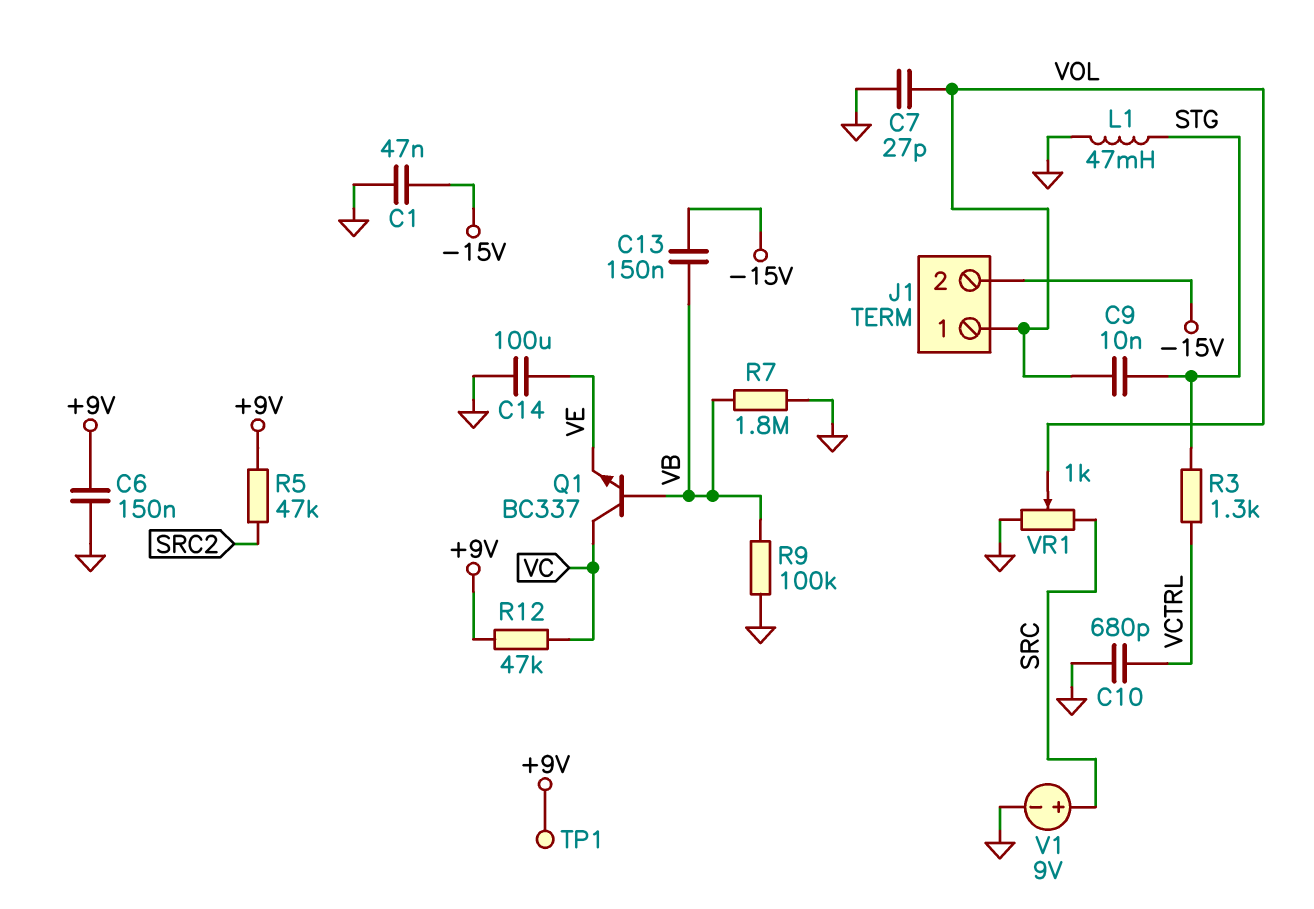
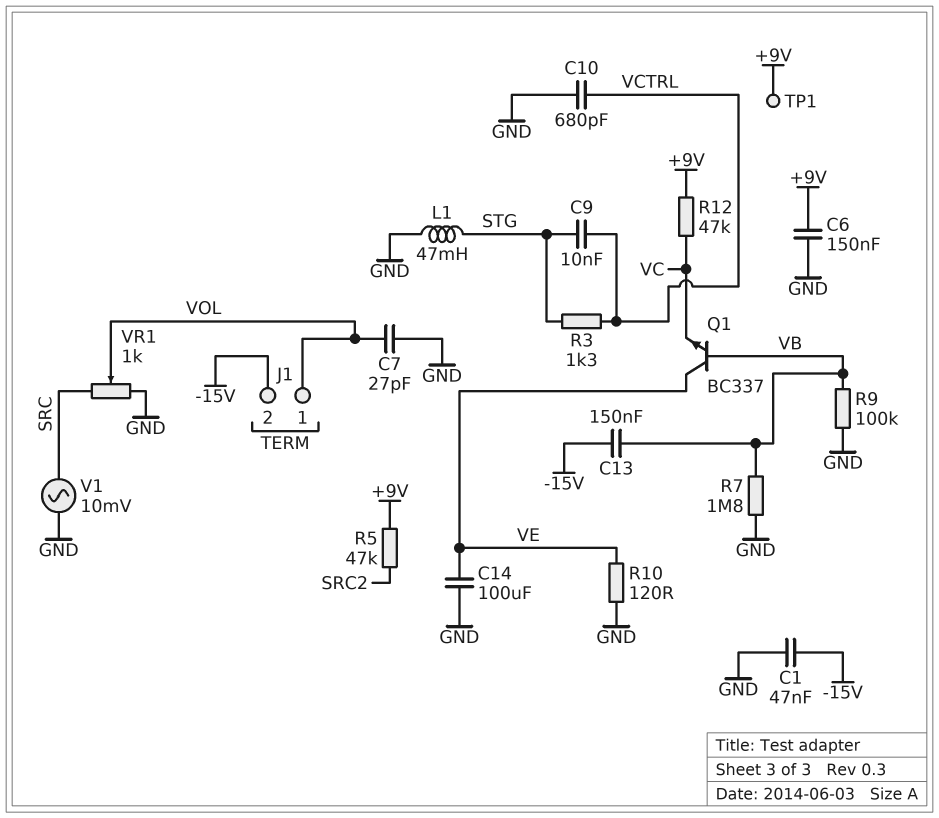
C9: 10nF (STG, VOL) -> 10nF (STG, VCTRL)
Q1: NPN BC337 (B VB, C VC, E VE) -> NPN BC337 (B VB, C VE, E VC)
R10: none -> 120 (GND, VE)
V1: 9V (plus SRC, minus GND) -> AC 10mV (GND, SRC)

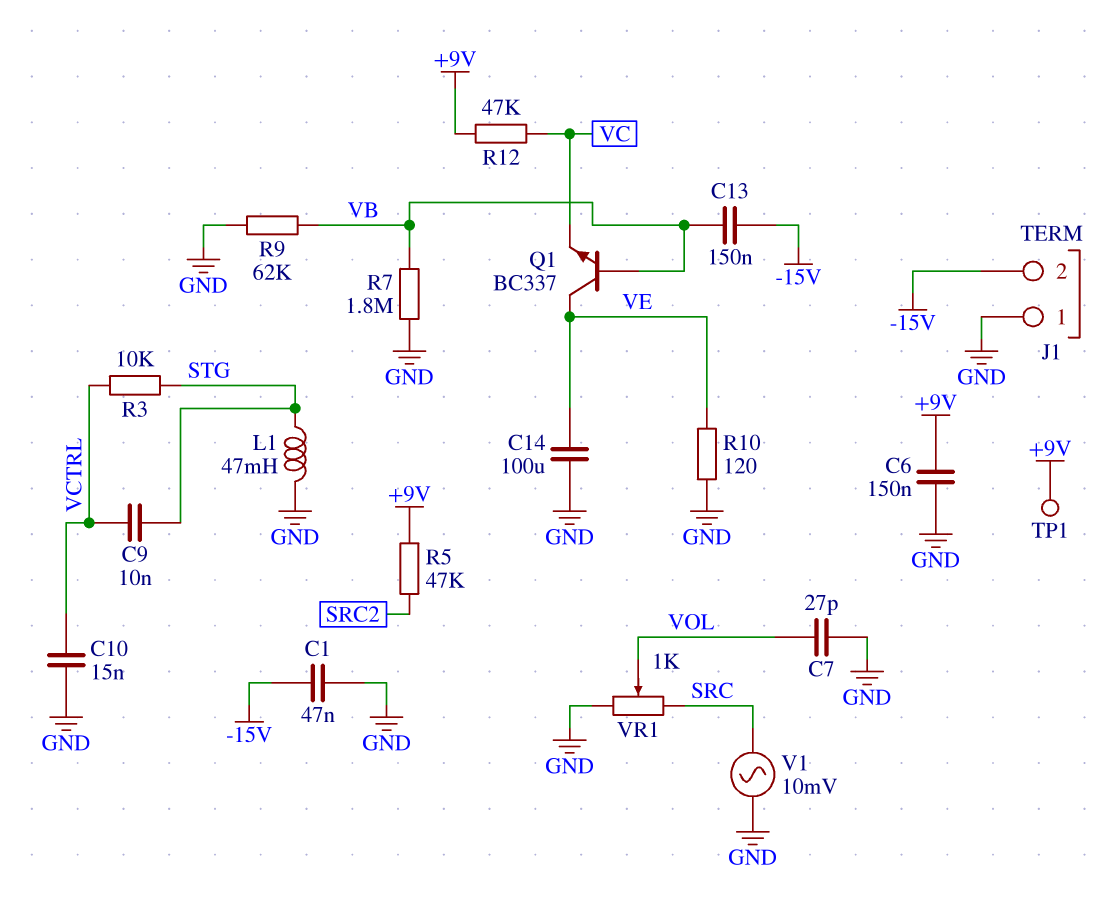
C10: 680pF (GND, VCTRL) -> 15nF (GND, VCTRL)
J1 pin 1: VOL -> GND
R3: 1.3k (STG, VCTRL) -> 10k (STG, VCTRL)
R9: 100k (GND, VB) -> 62k (GND, VB)

